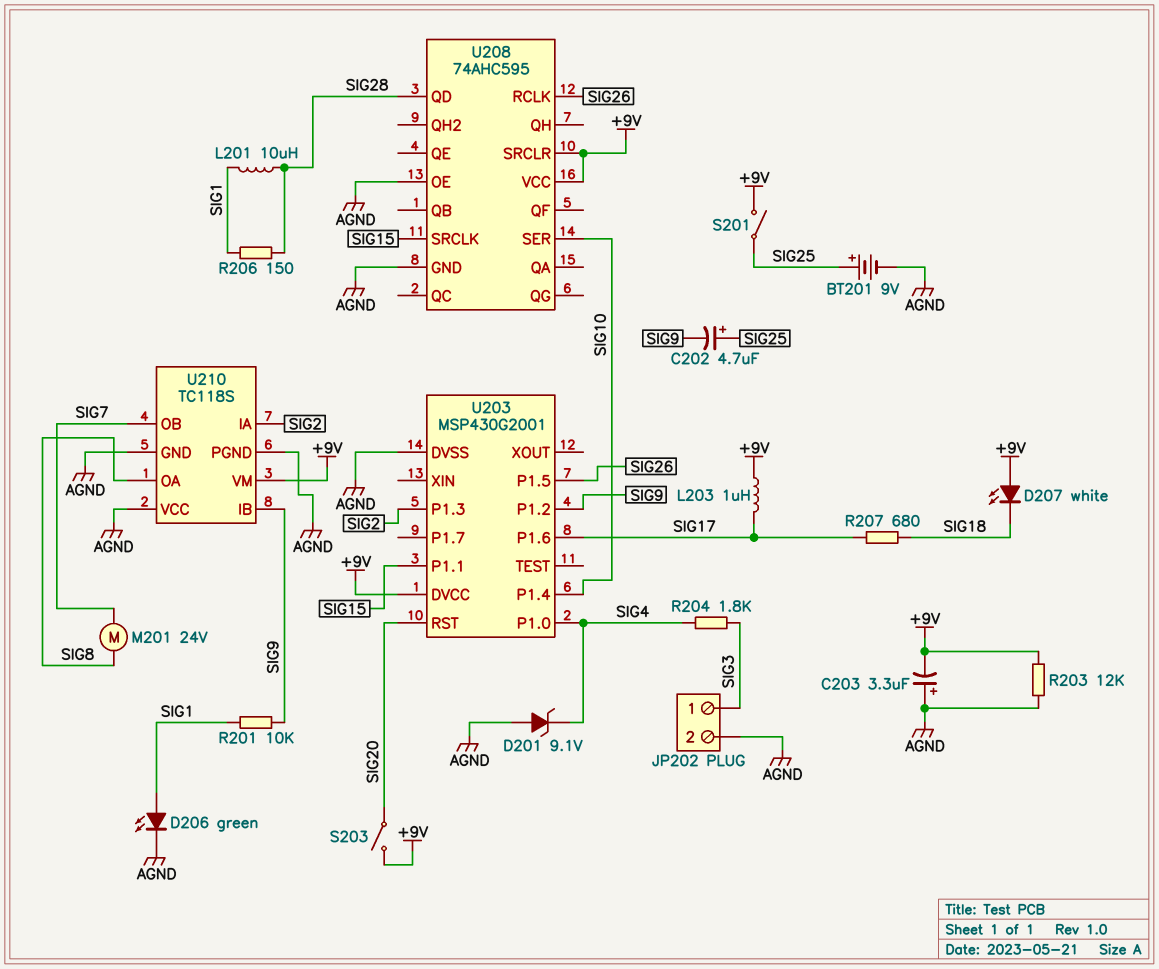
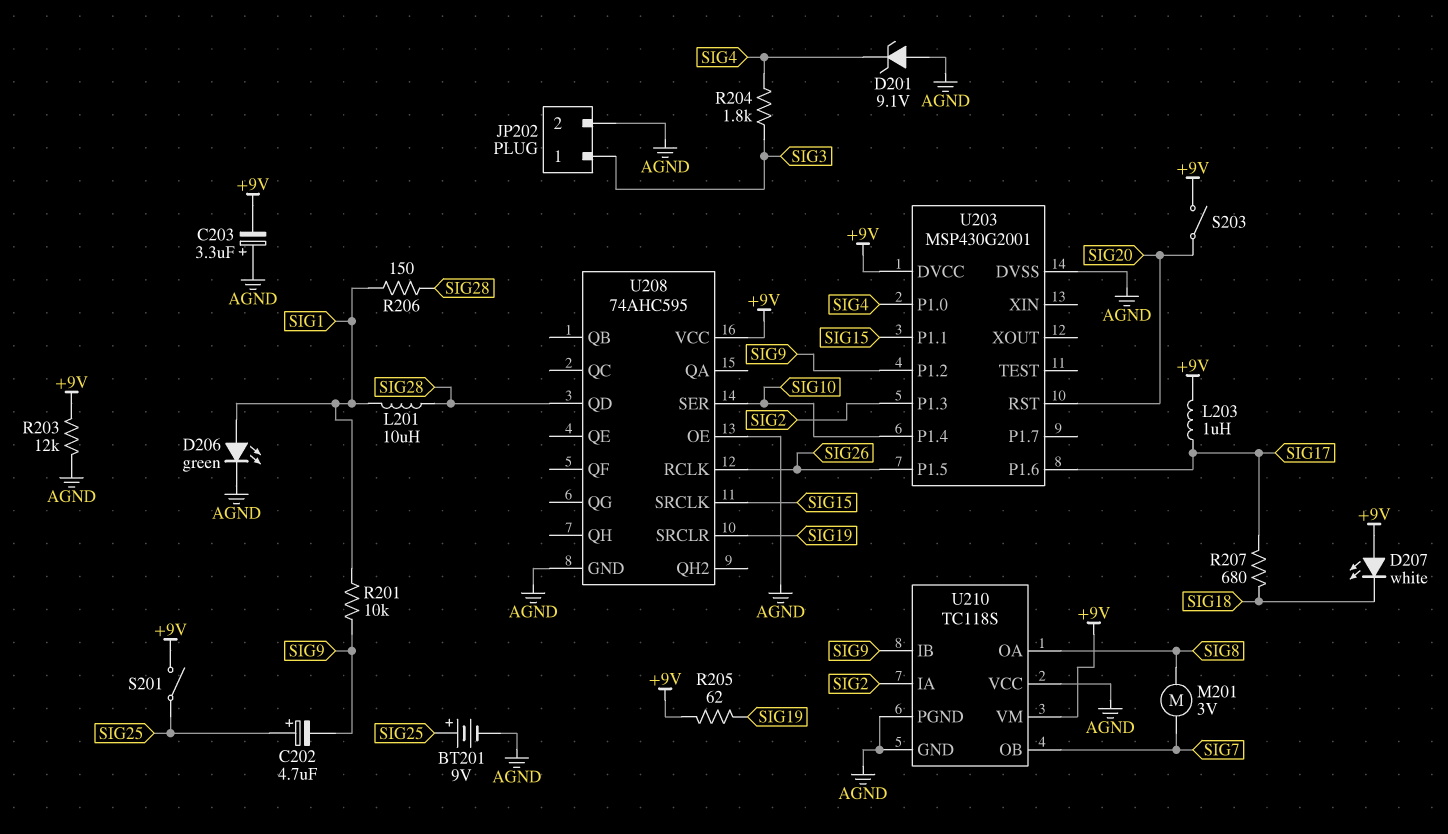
M201: motor 24V (SIG7, SIG8) -> motor 3V (SIG7, SIG8)
R205: none -> 62 (+9V, SIG19)
U208 pin SRCLR: +9V -> SIG19

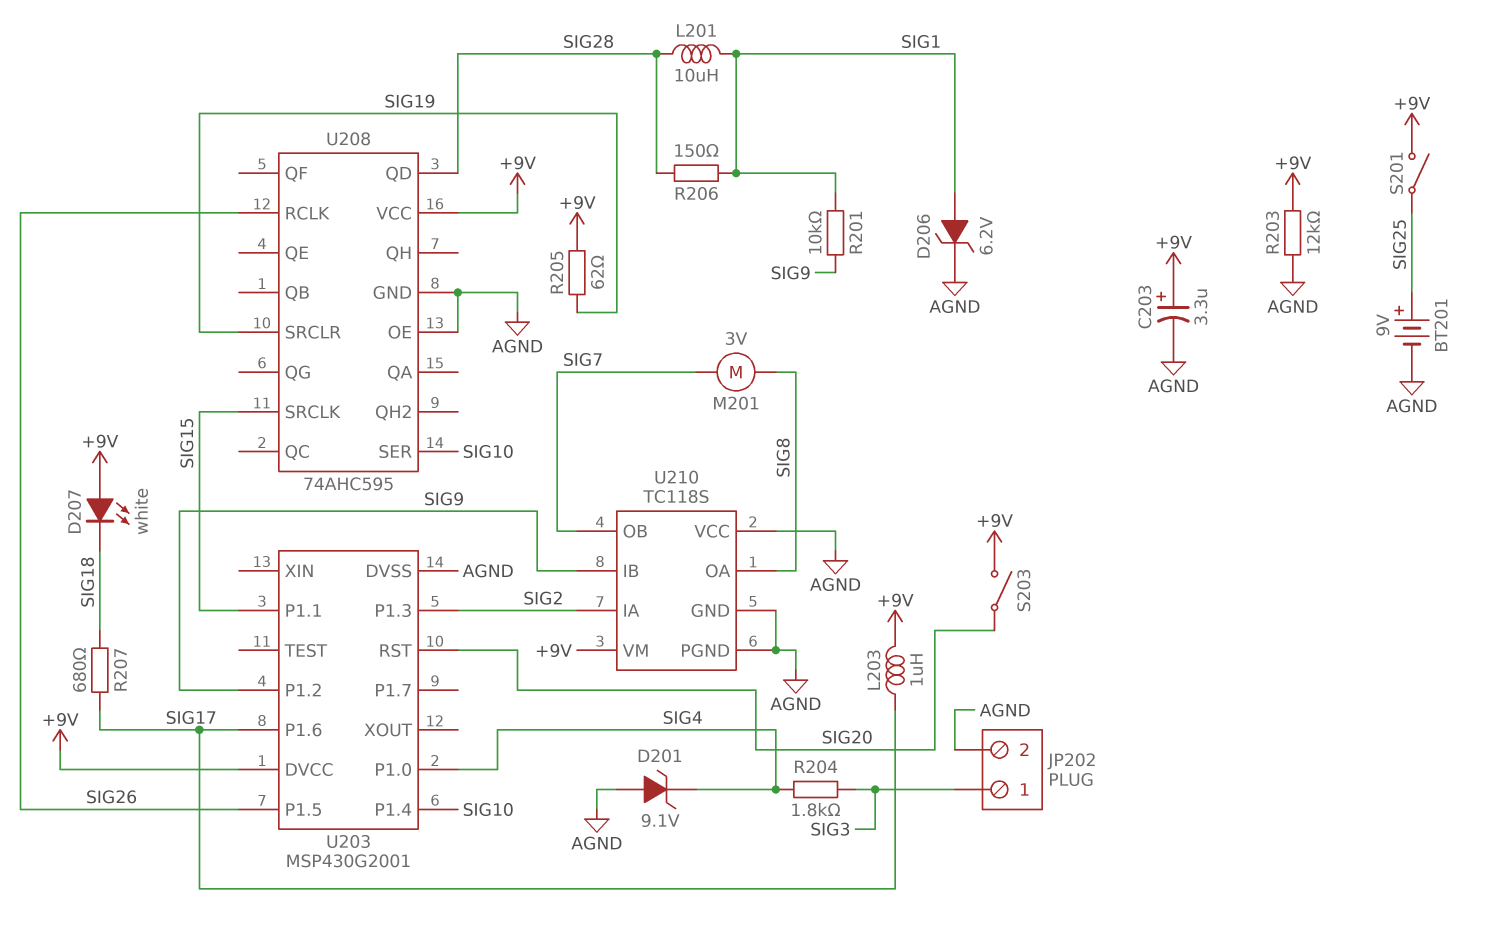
C202: 4.7uF (plus SIG25, minus SIG9) -> none
C203: 3.3uF (plus AGND, minus +9V) -> 3.3uF (plus +9V, minus AGND)
D206: LED green (A SIG1, K AGND) -> zener 6.2V (A SIG1, K AGND)

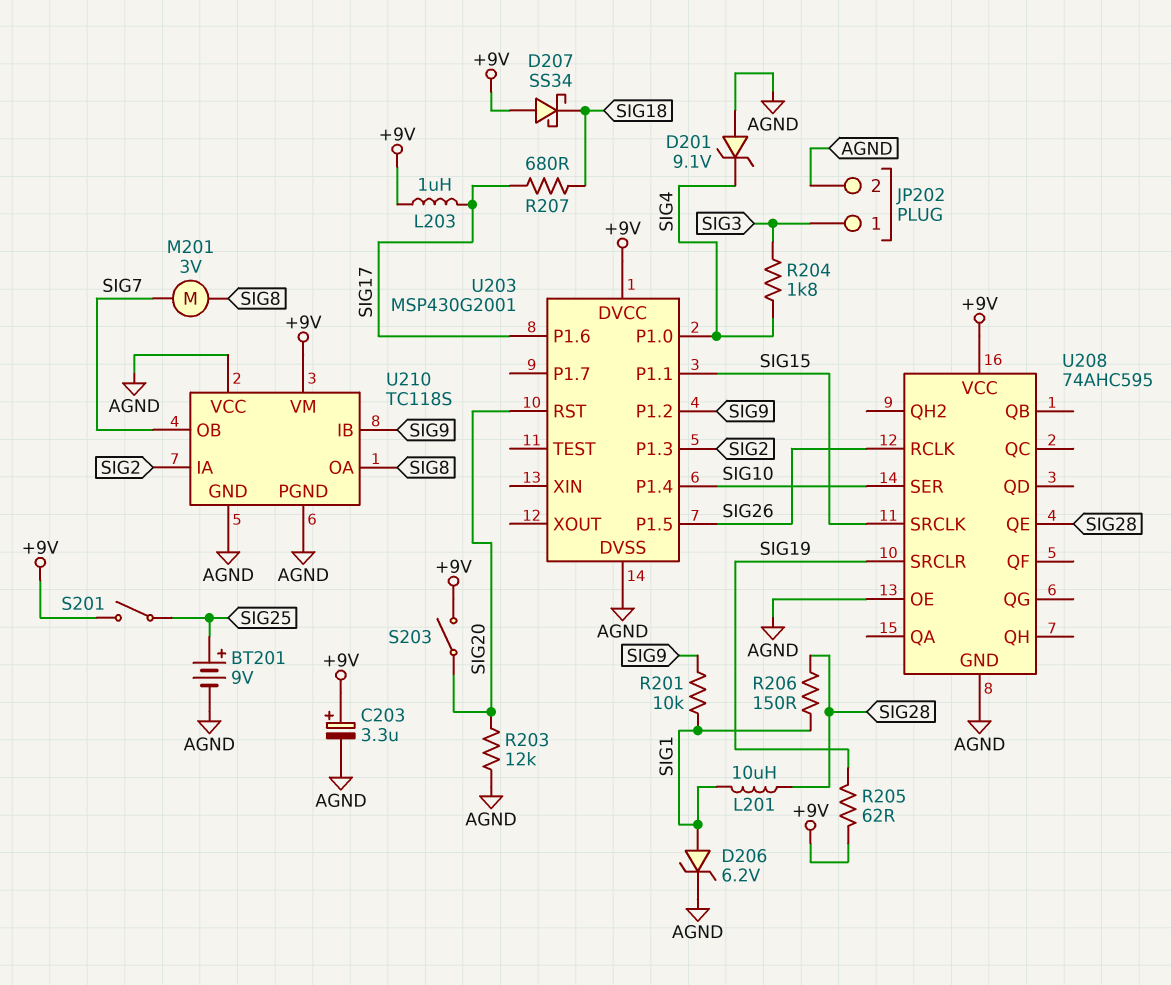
D207: LED white (A +9V, K SIG18) -> schottky SS34 (A +9V, K SIG18)
R203: 12k (+9V, AGND) -> 12k (AGND, SIG20)
U208 pin QD: SIG28 -> none
U208 pin QE: none -> SIG28

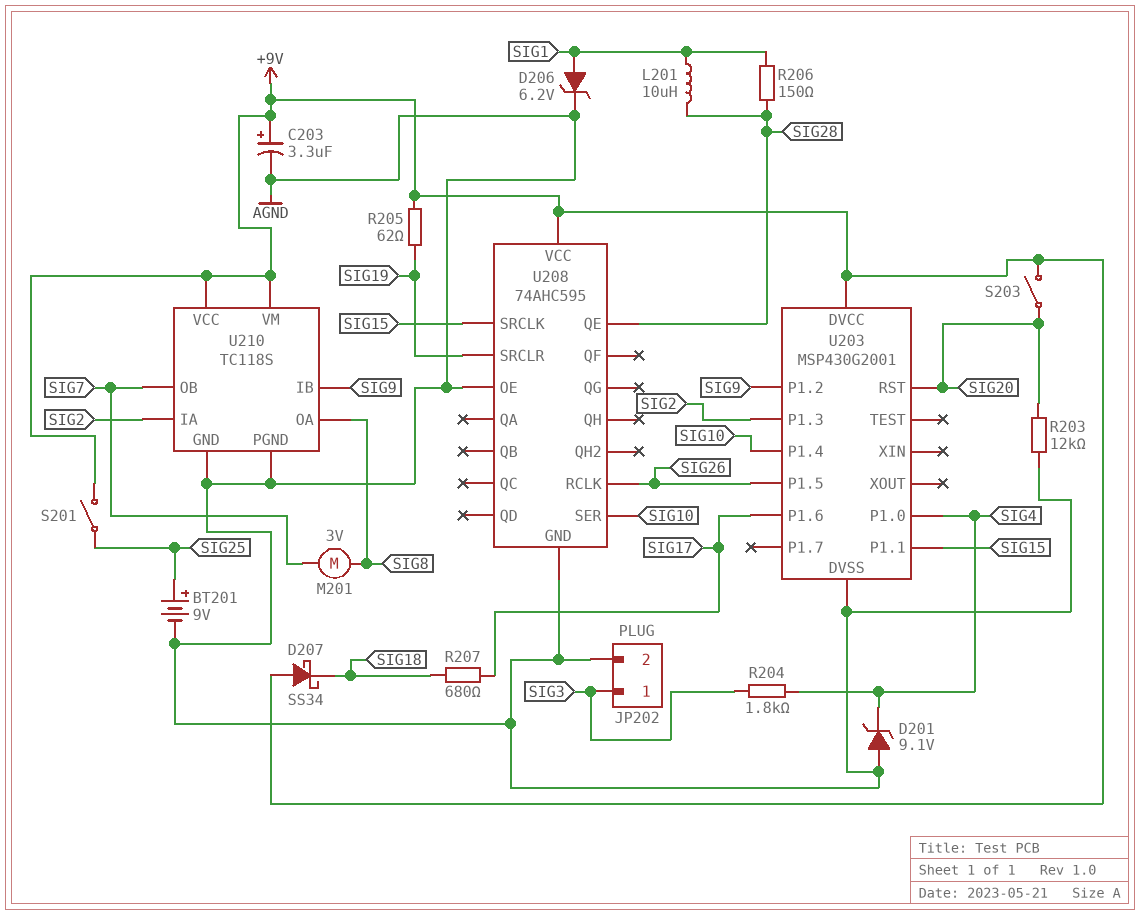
L203: 1uH (+9V, SIG17) -> none
R201: 10k (SIG1, SIG9) -> none
U210 pin VCC: AGND -> +9V

